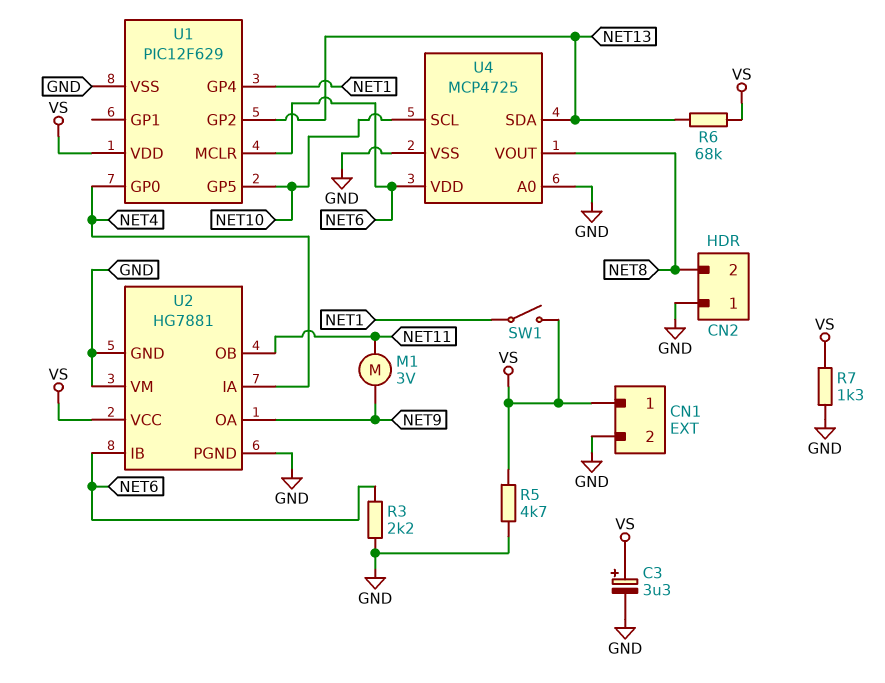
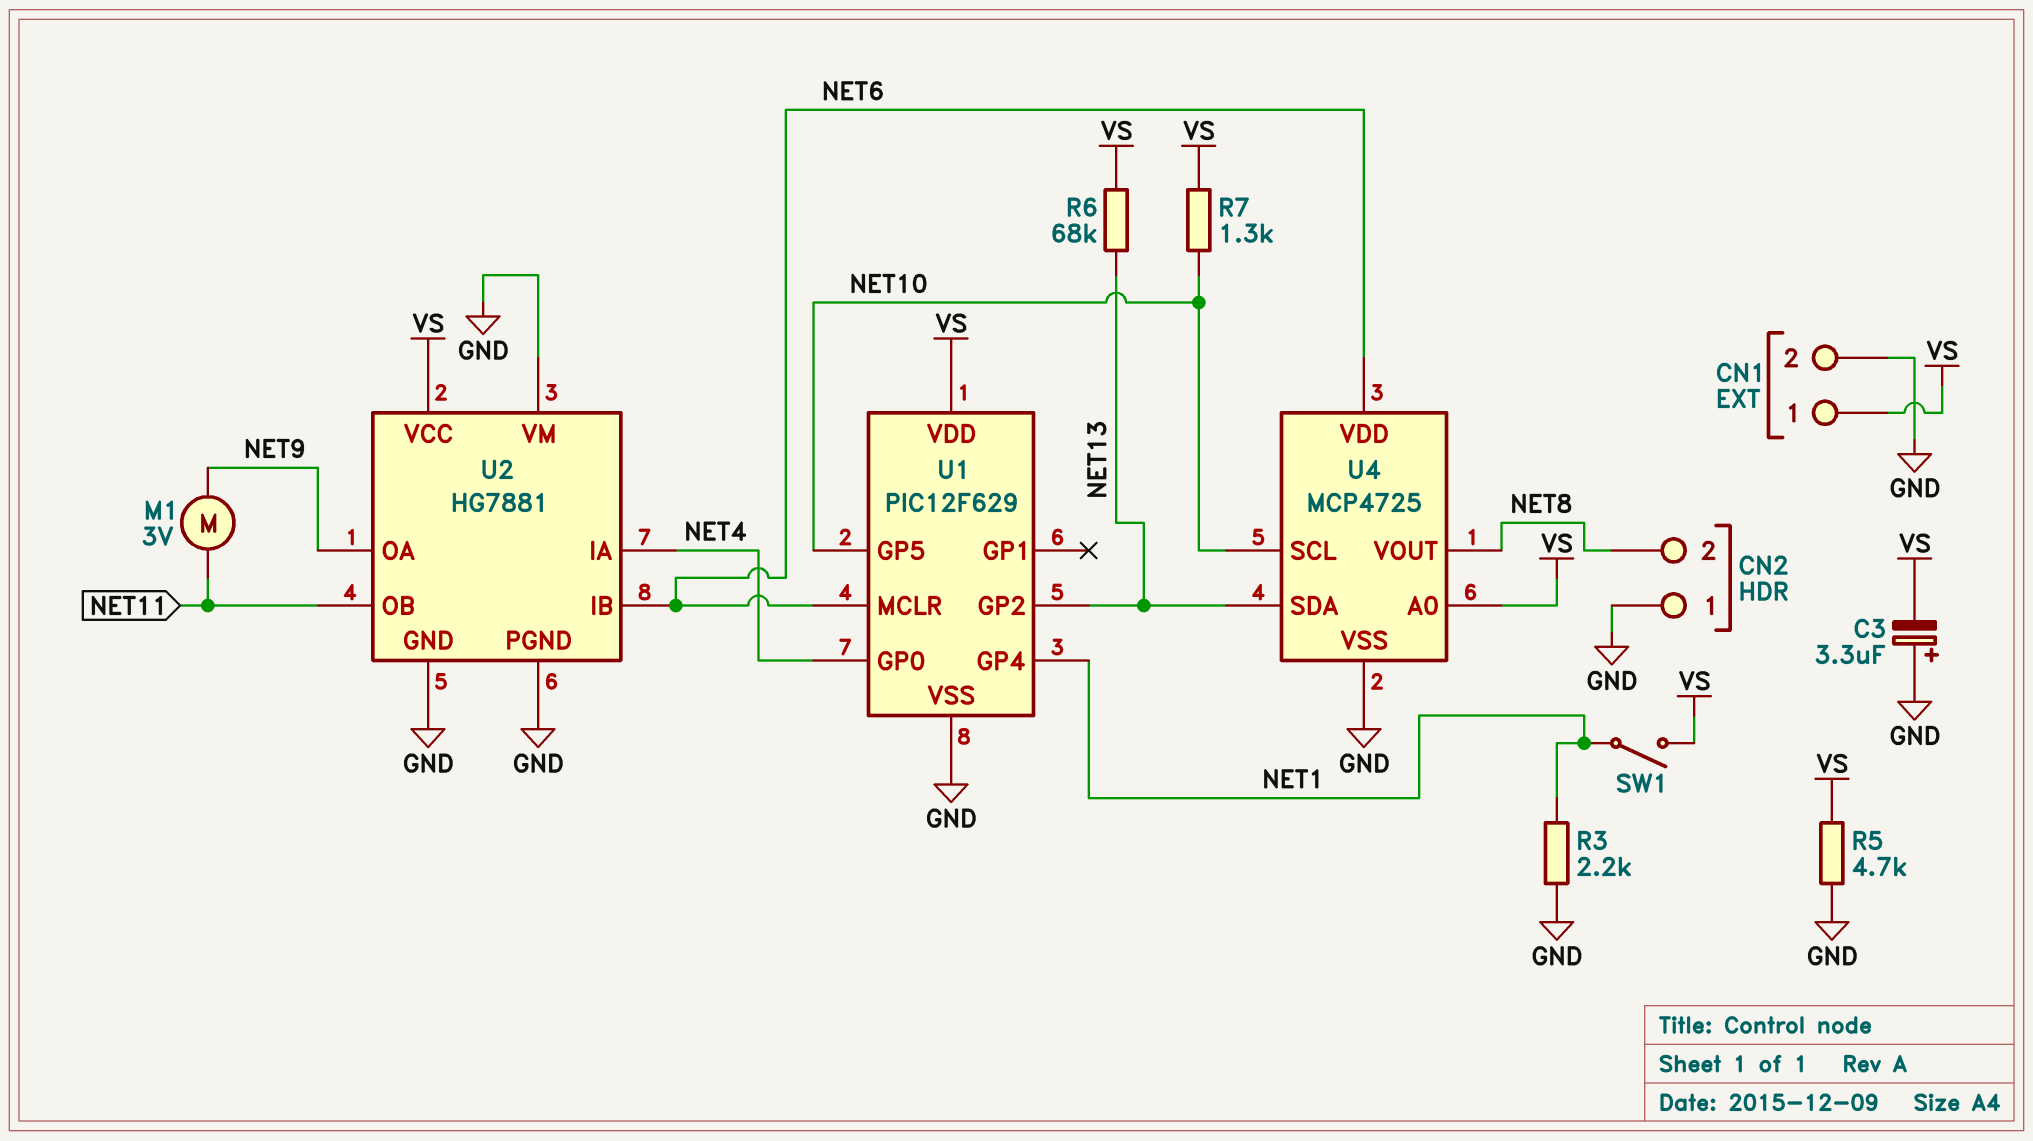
C3: 3.3uF (plus VS, minus GND) -> 3.3uF (plus GND, minus VS)
R3: 2.2k (GND, NET6) -> 2.2k (GND, NET1)
R7: 1.3k (GND, VS) -> 1.3k (NET10, VS)
U4 pin A0: GND -> VS

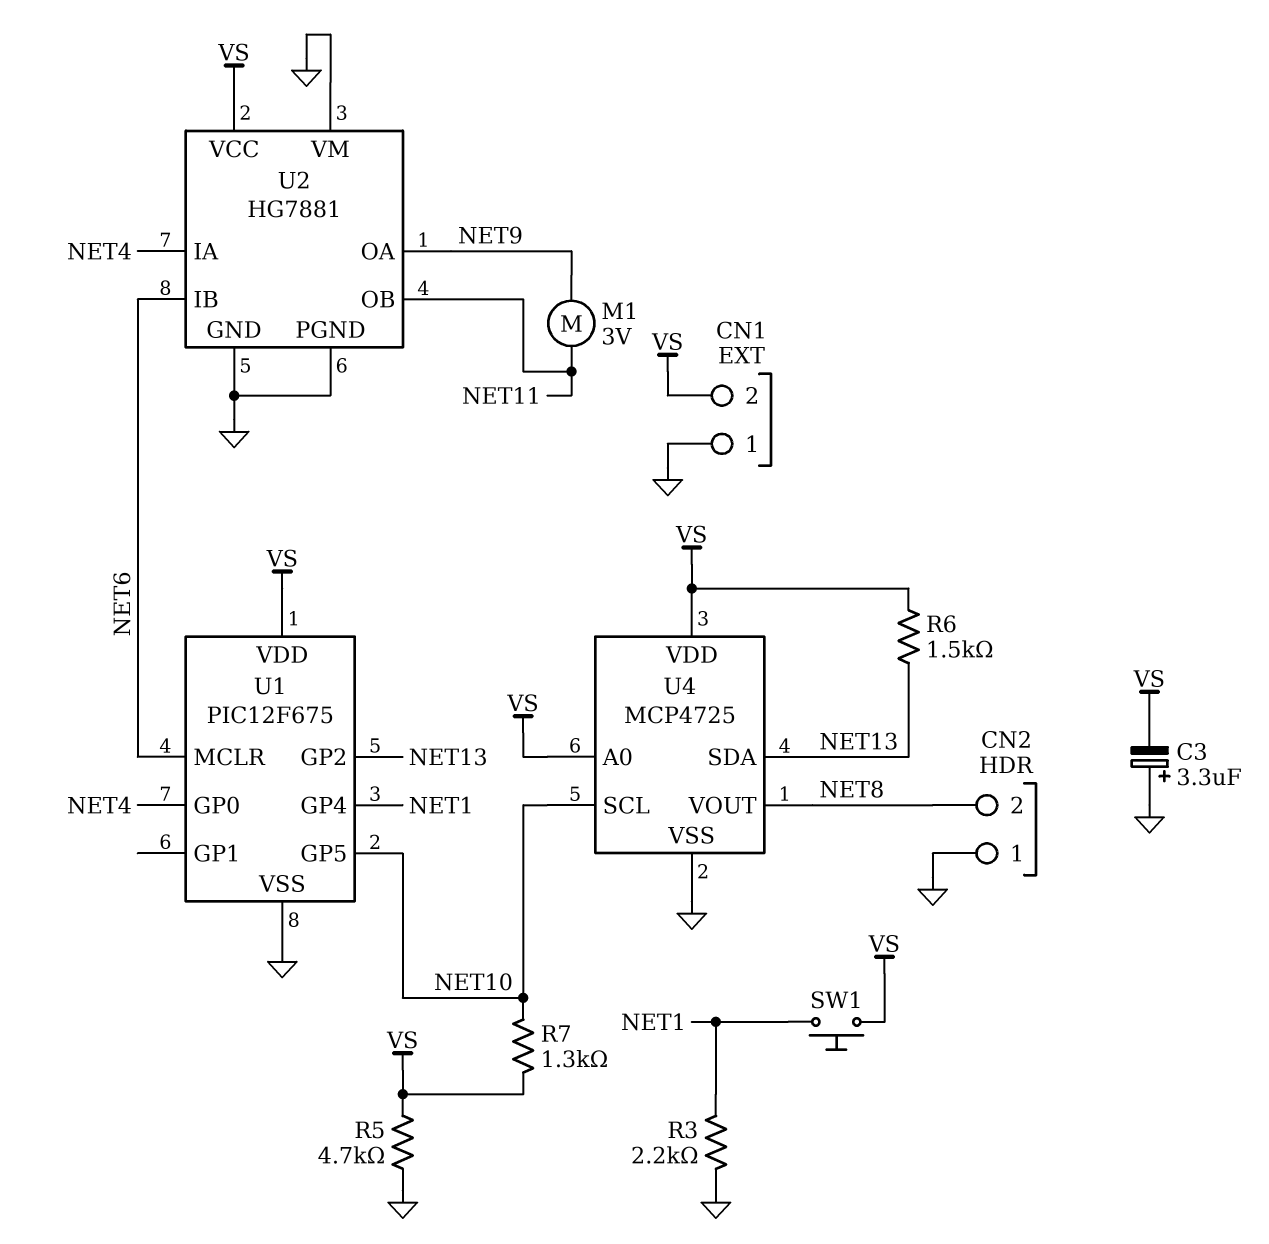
CN1 pin 1: VS -> GND
CN1 pin 2: GND -> VS
R6: 68k (NET13, VS) -> 1.5k (NET13, VS)
SW1: switch (NET1, VS) -> button (NET1, VS)
U1: PIC12F629 -> PIC12F675
U4 pin VDD: NET6 -> VS

